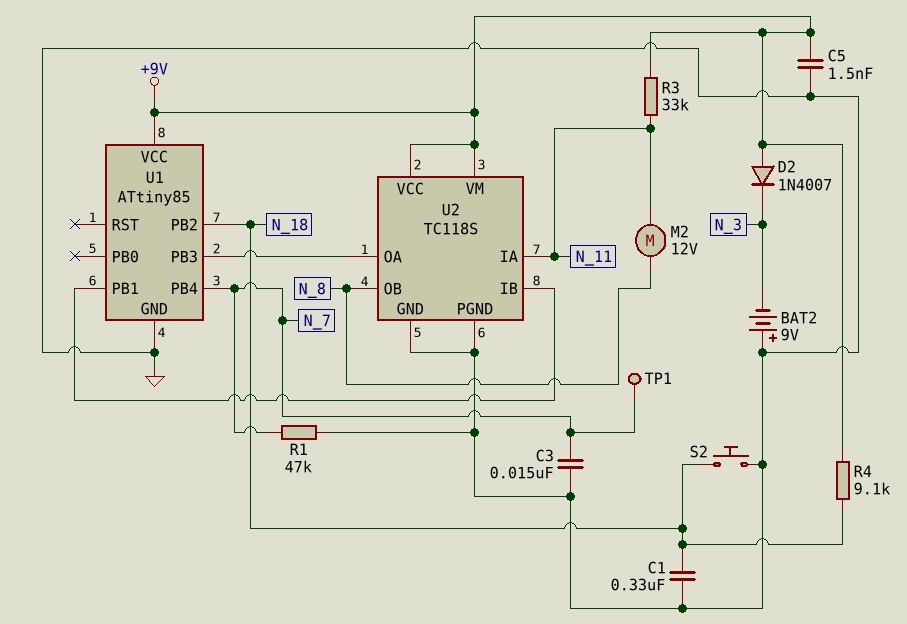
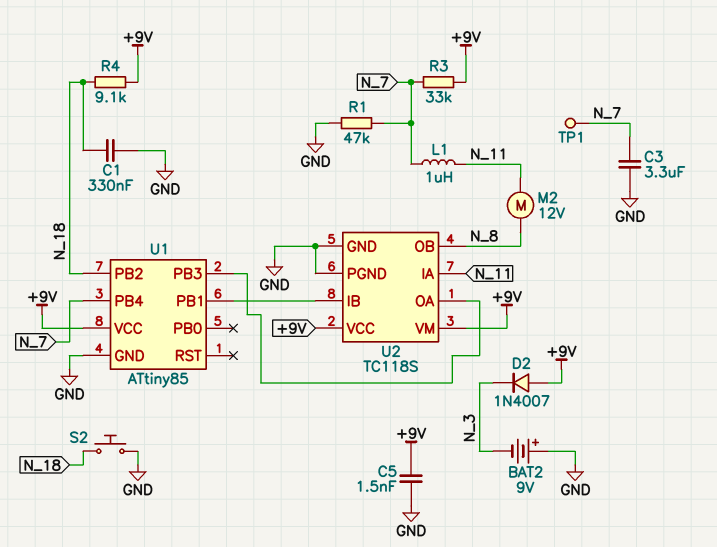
C3: 15nF (GND, N_7) -> 3.3uF (GND, N_7)
L1: none -> 1uH (N_7, N_11)
R3: 33k (+9V, N_11) -> 33k (+9V, N_7)

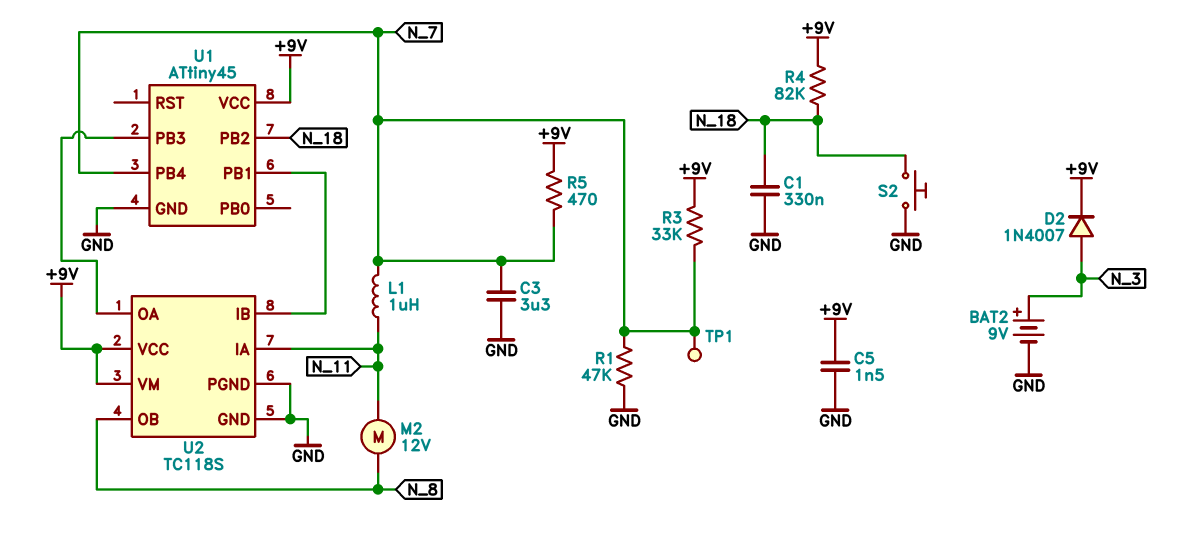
BAT2: 9V (plus GND, minus N_3) -> 9V (plus N_3, minus GND)
D2: diode 1N4007 (A +9V, K N_3) -> diode 1N4007 (A N_3, K +9V)
R4: 9.1k (+9V, N_18) -> 82k (+9V, N_18)
R5: none -> 470 (+9V, N_7)
U1: ATtiny85 -> ATtiny45

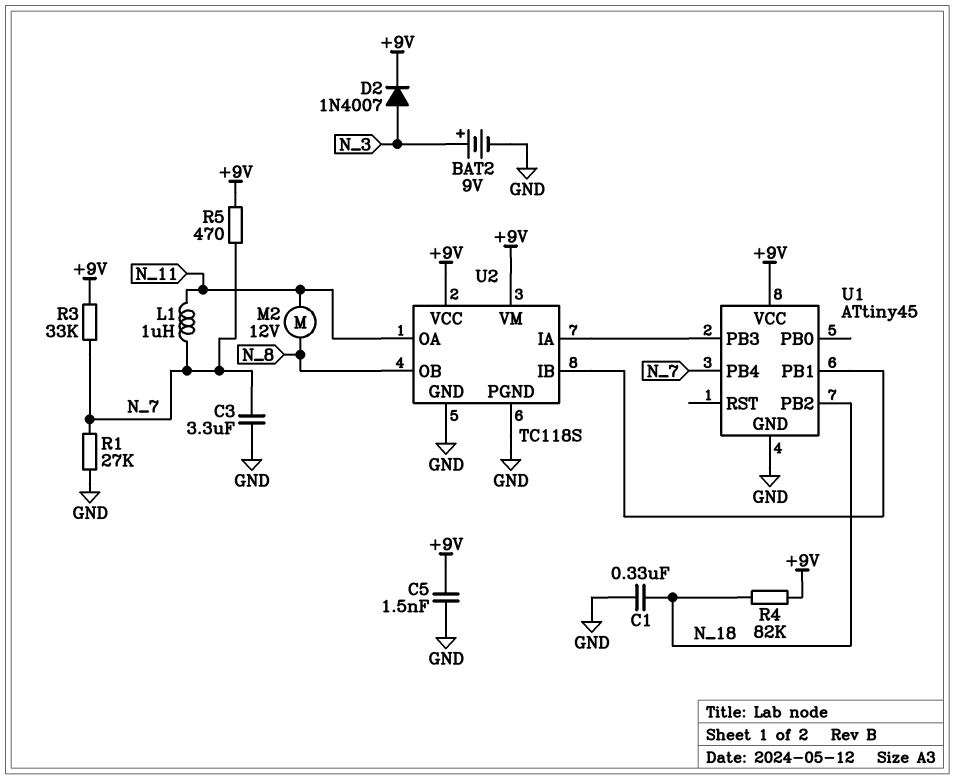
R1: 47k (GND, N_7) -> 27k (GND, N_7)
S2: button (GND, N_18) -> none
TP1: test point (N_7) -> none
U2 pin IA: N_11 -> U1/PB3
U2 pin OA: U1/PB3 -> N_11

